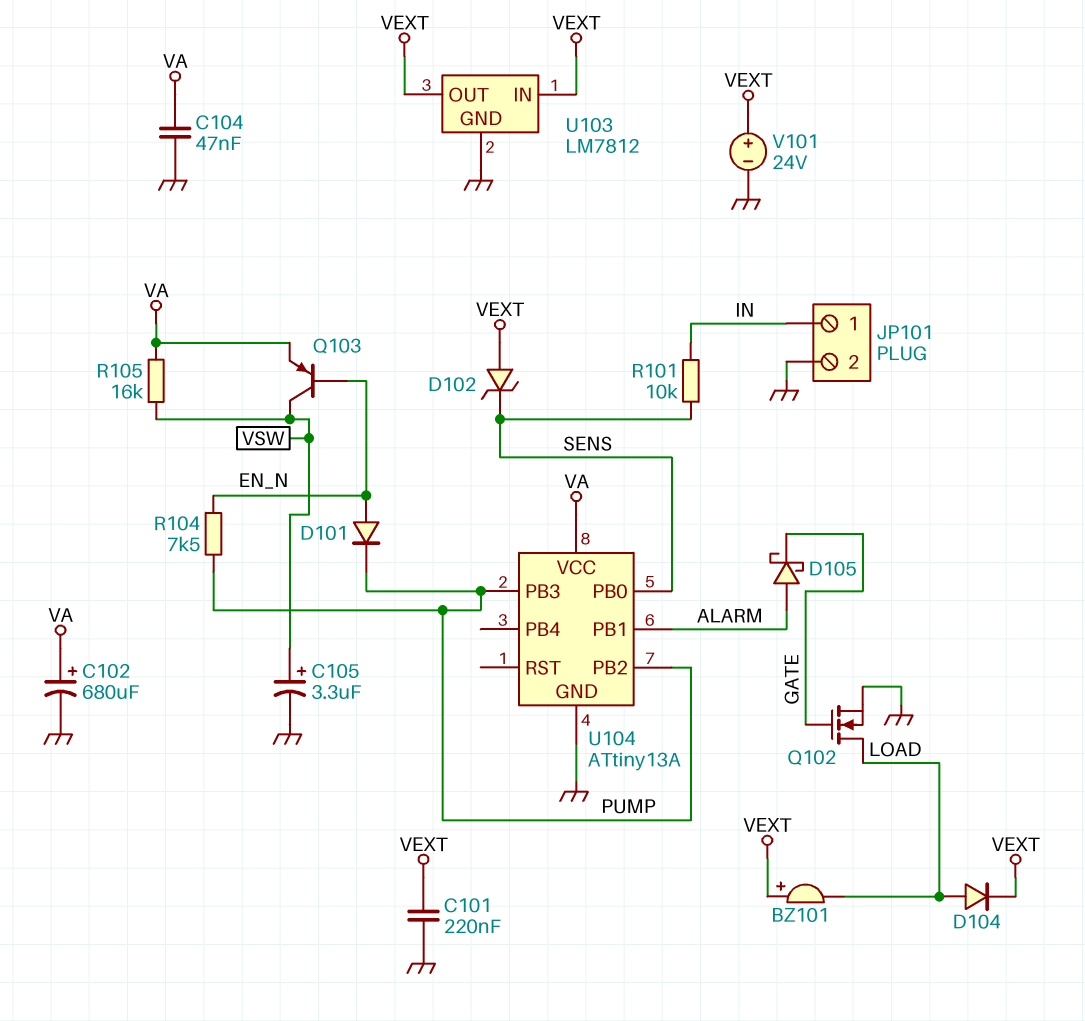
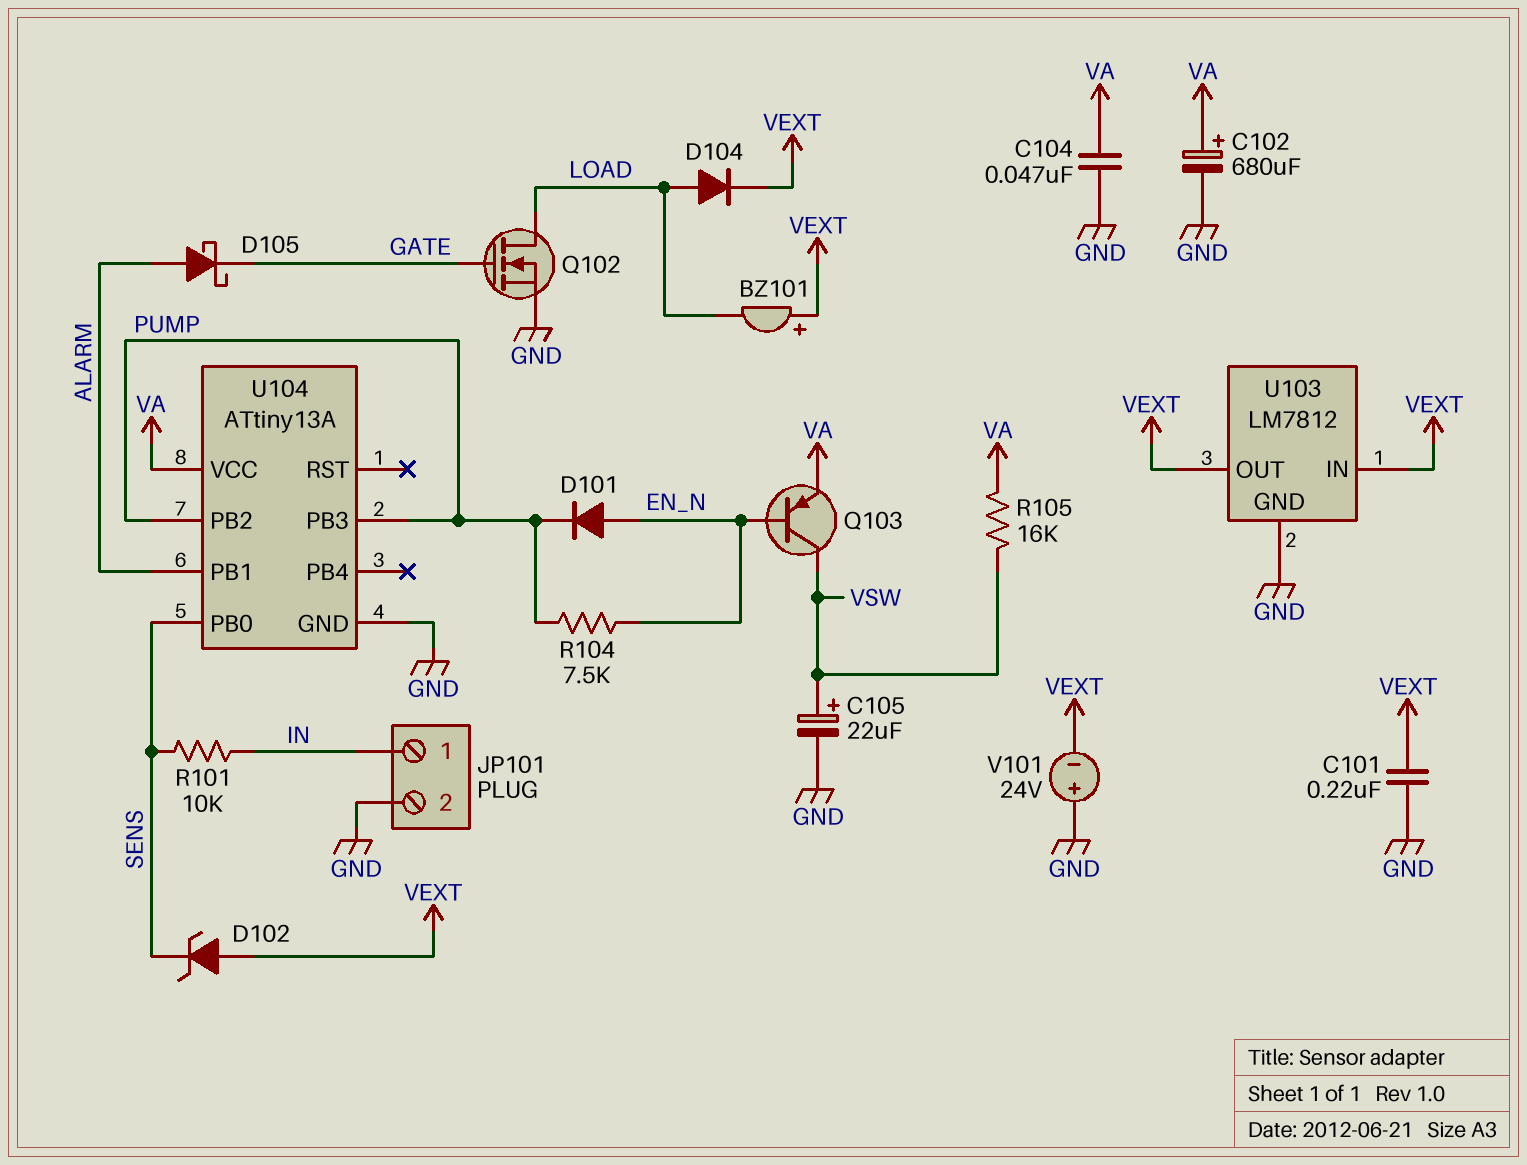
C105: 3.3uF (plus VSW, minus GND) -> 22uF (plus VSW, minus GND)
V101: 24V (plus VEXT, minus GND) -> 24V (plus GND, minus VEXT)

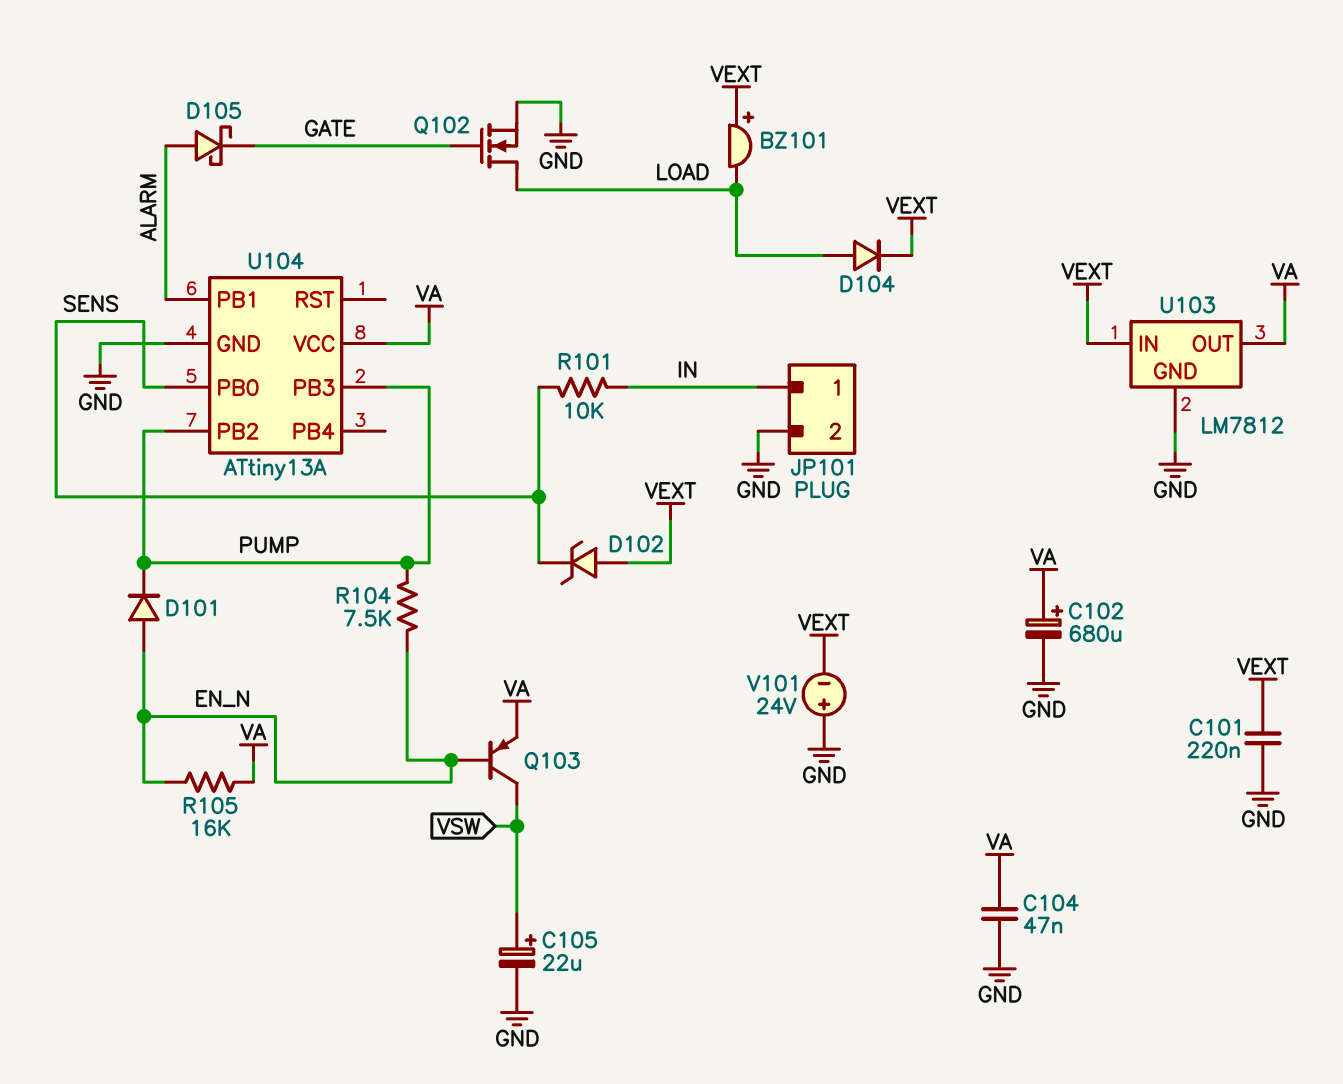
R105: 16k (VA, VSW) -> 16k (EN_N, VA)
U103 pin OUT: VEXT -> VA

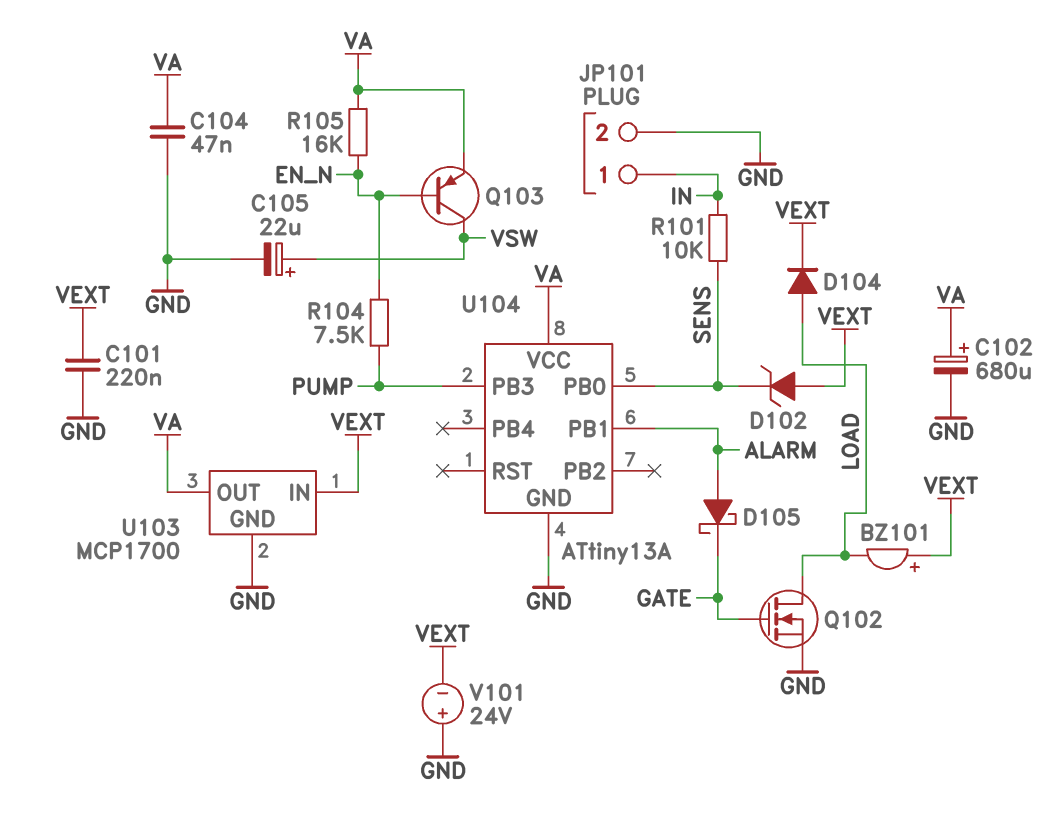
D101: diode (A EN_N, K PUMP) -> none
U103: LM7812 -> MCP1700
U104 pin PB2: PUMP -> none

